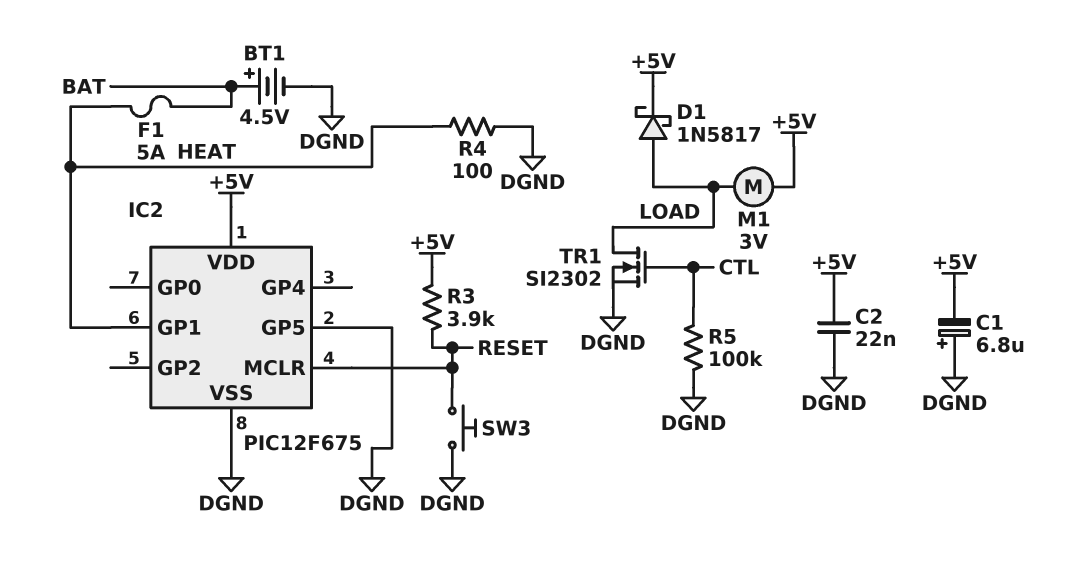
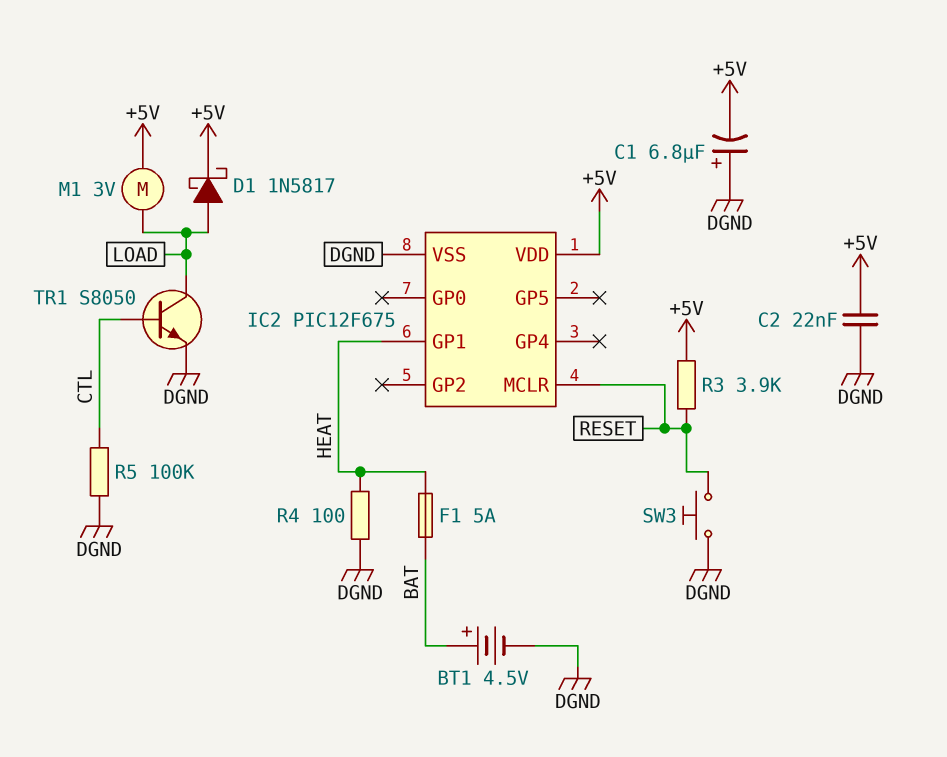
IC2 pin GP5: DGND -> none
TR1: NMOS SI2302 (G CTL, D LOAD, S DGND) -> NPN S8050 (B CTL, C LOAD, E DGND)

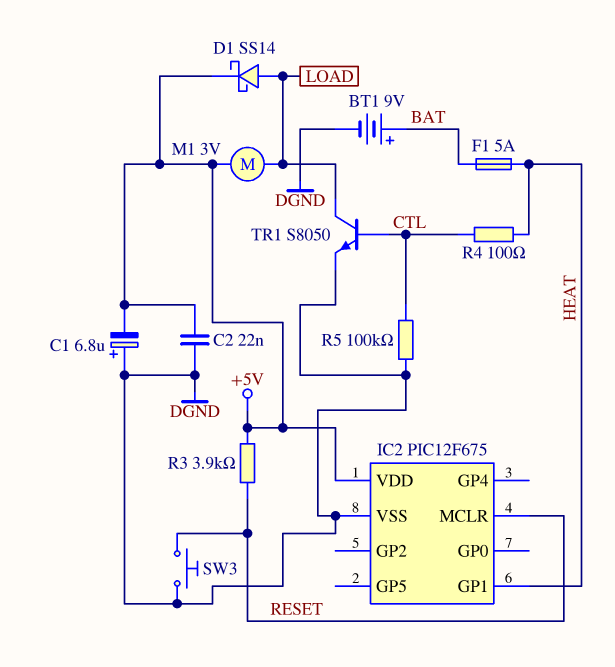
BT1: 4.5V (plus BAT, minus DGND) -> 9V (plus BAT, minus DGND)
D1: schottky 1N5817 (A LOAD, K +5V) -> schottky SS14 (A LOAD, K +5V)
R4: 100 (DGND, HEAT) -> 100 (CTL, HEAT)

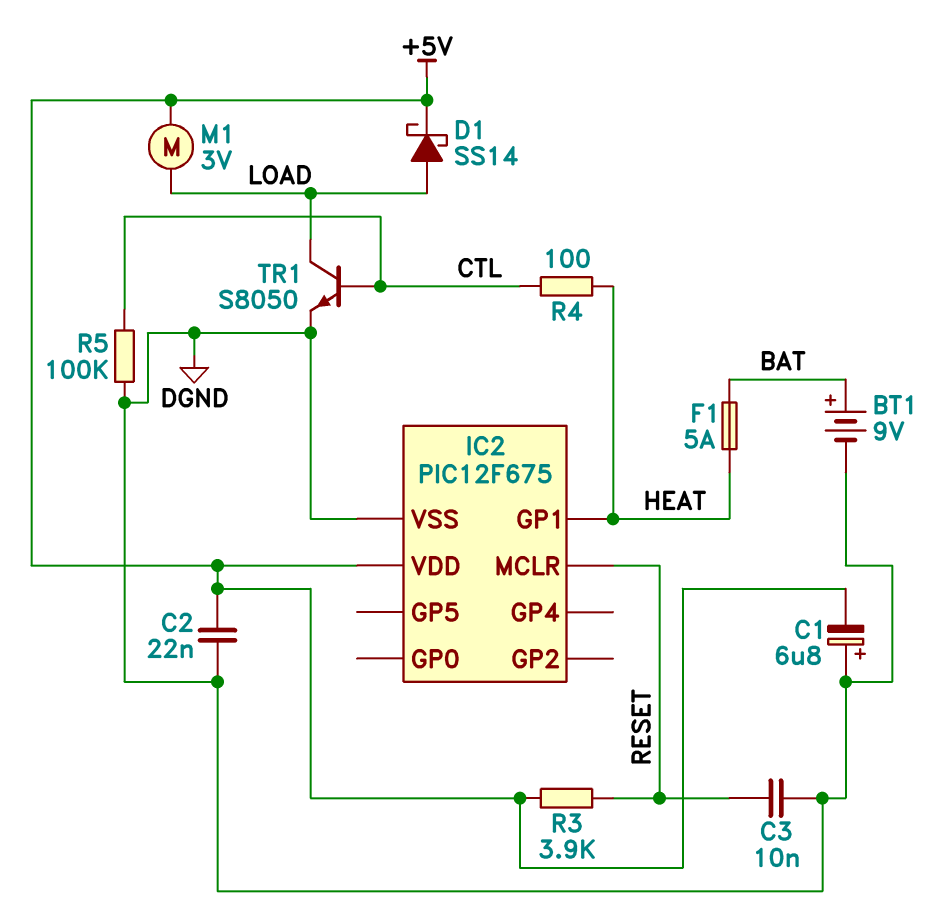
C3: none -> 10nF (DGND, RESET)
SW3: button (DGND, RESET) -> none

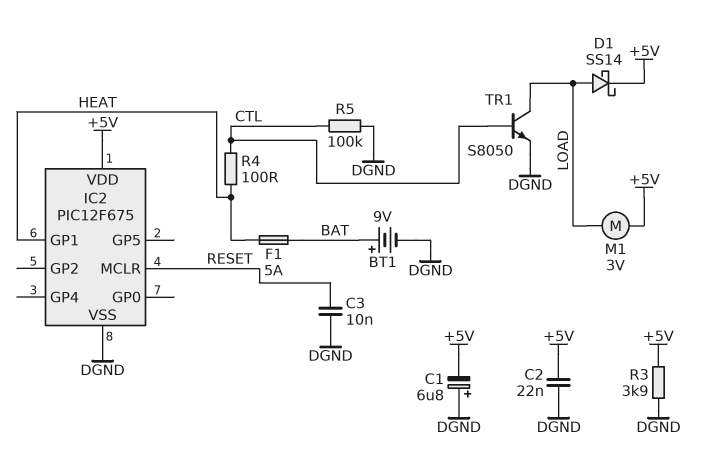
R3: 3.9k (+5V, RESET) -> 3.9k (+5V, DGND)

